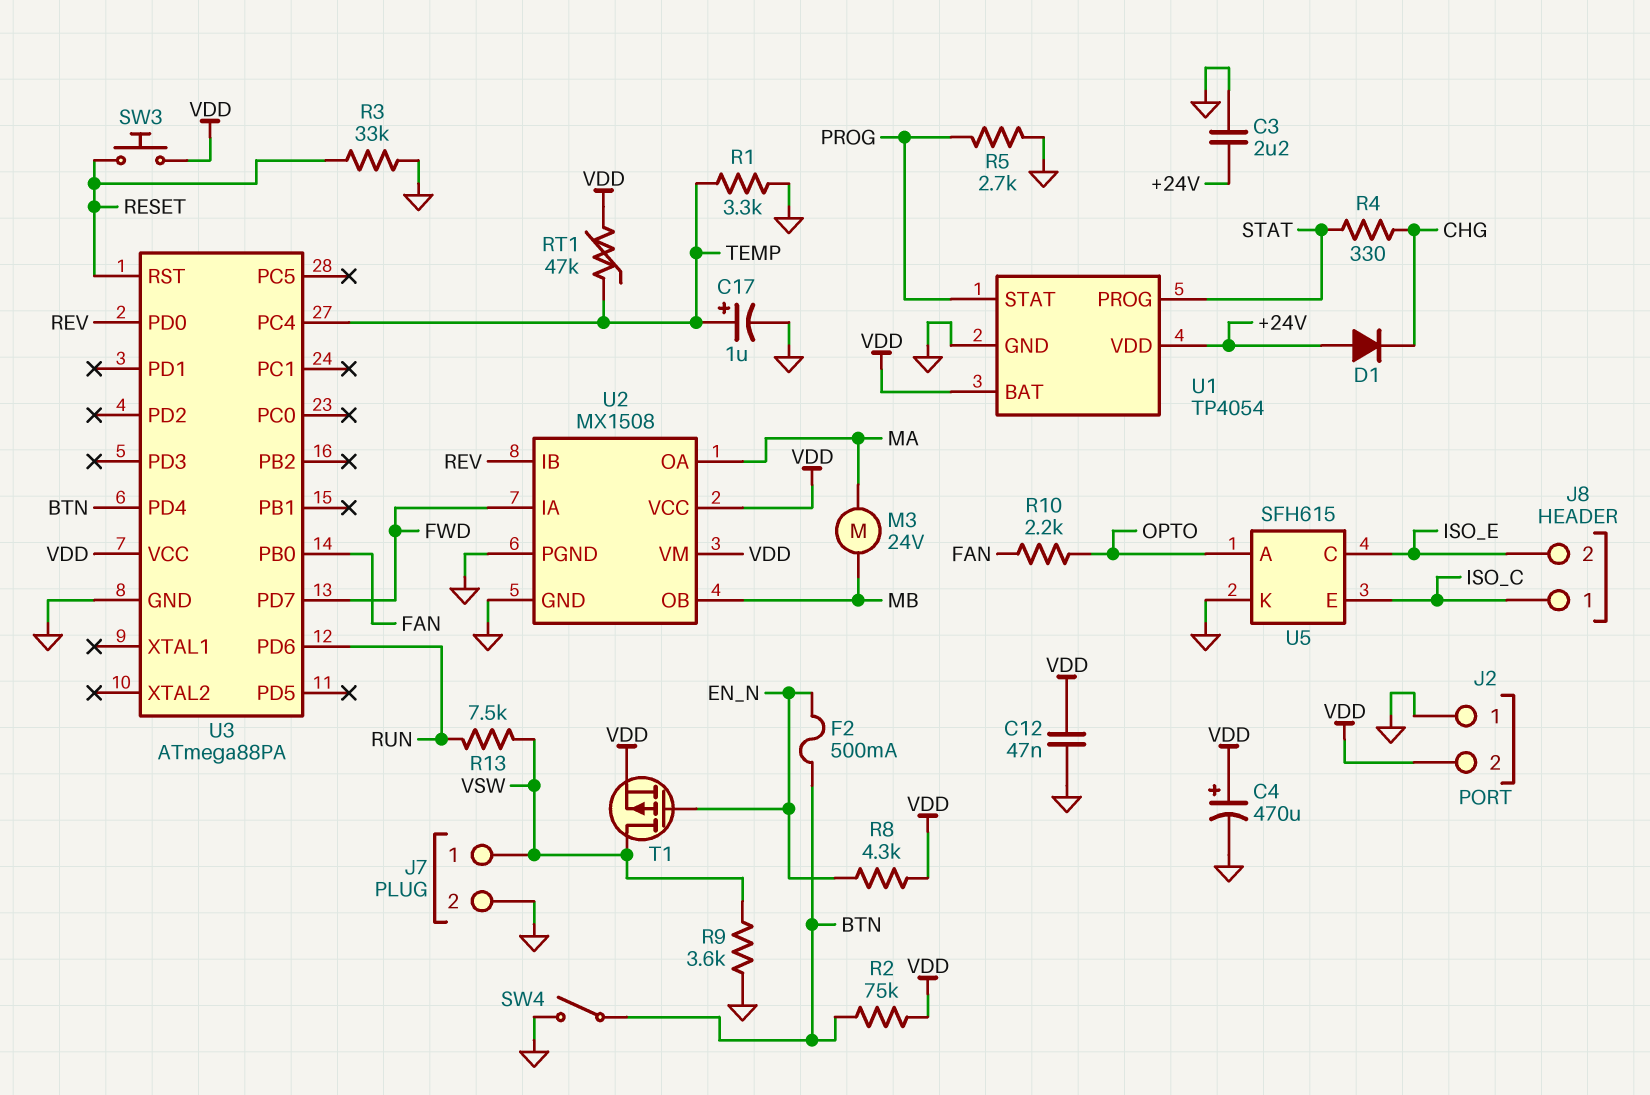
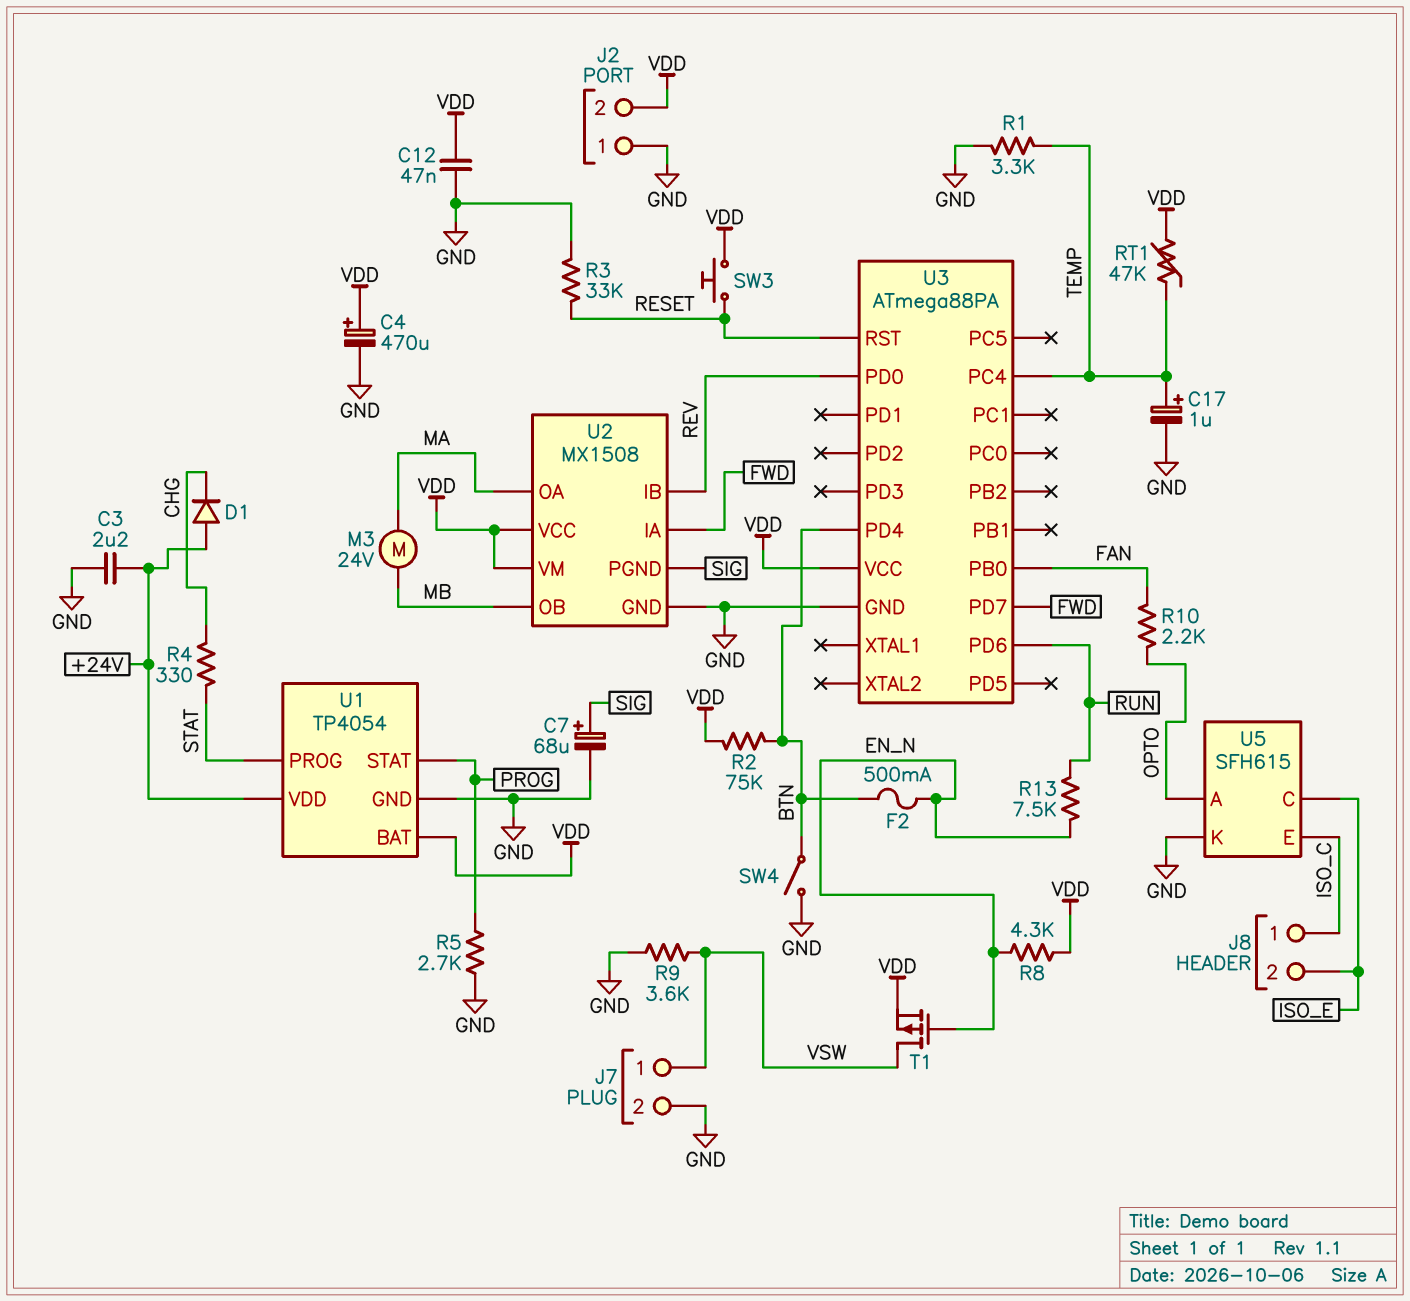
C7: none -> 68uF (plus SIG, minus GND)
R13: 7.5k (RUN, VSW) -> 7.5k (EN_N, RUN)
U2 pin PGND: GND -> SIG

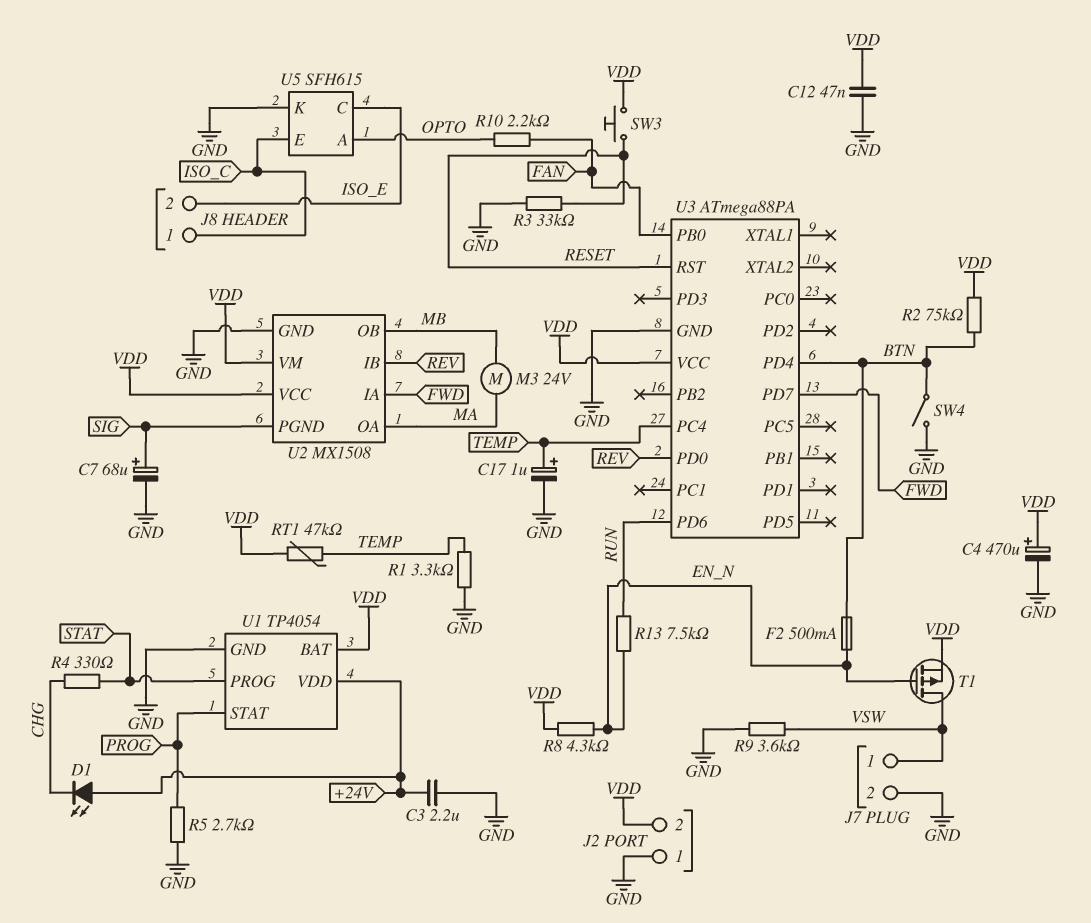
D1: diode (A +24V, K CHG) -> LED (A +24V, K CHG)

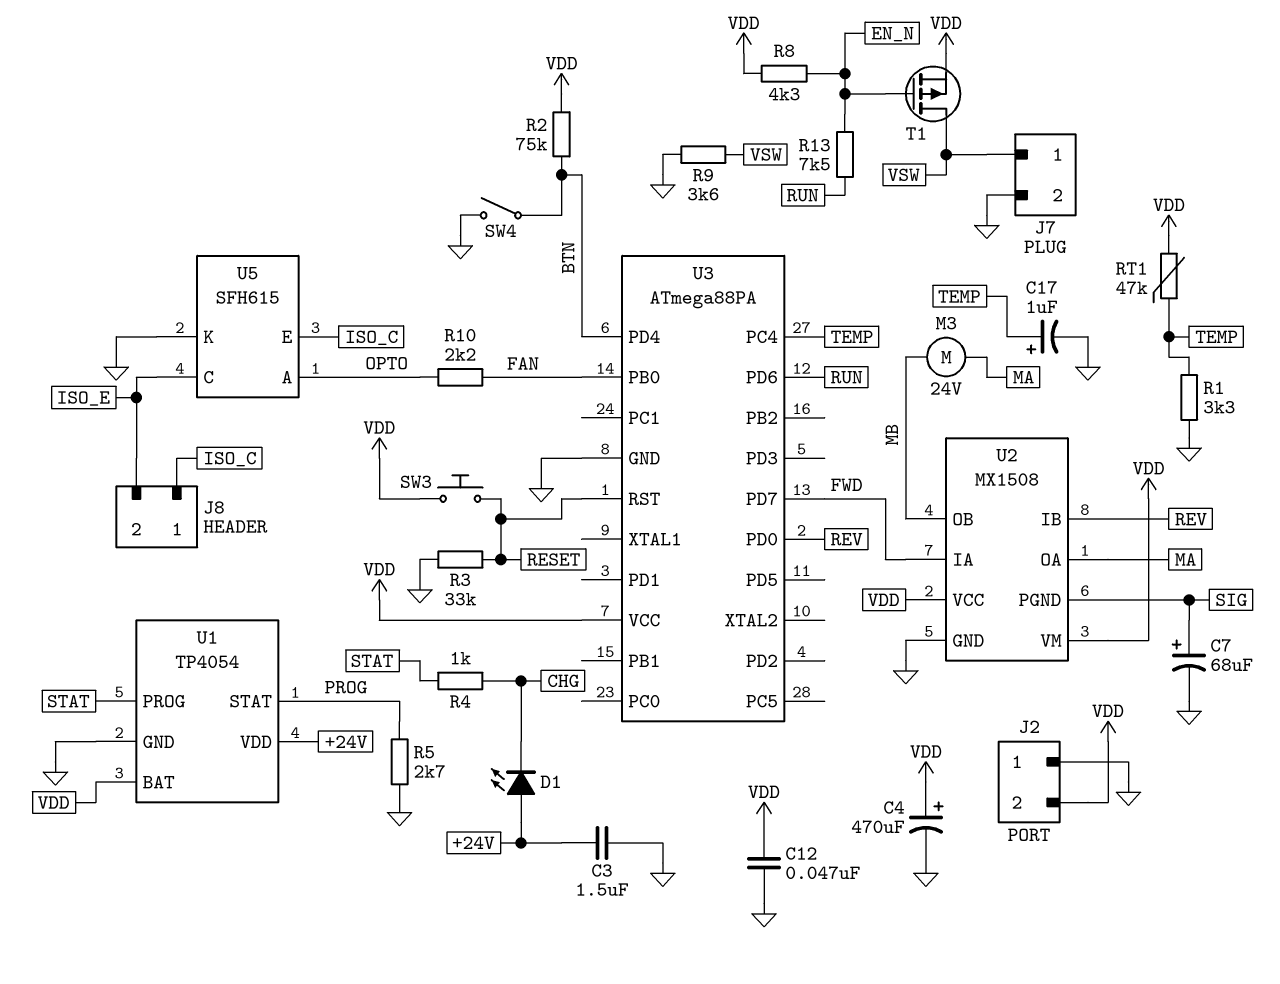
C3: 2.2uF (+24V, GND) -> 1.5uF (+24V, GND)
F2: 500mA (BTN, EN_N) -> none
R4: 330 (CHG, STAT) -> 1k (CHG, STAT)

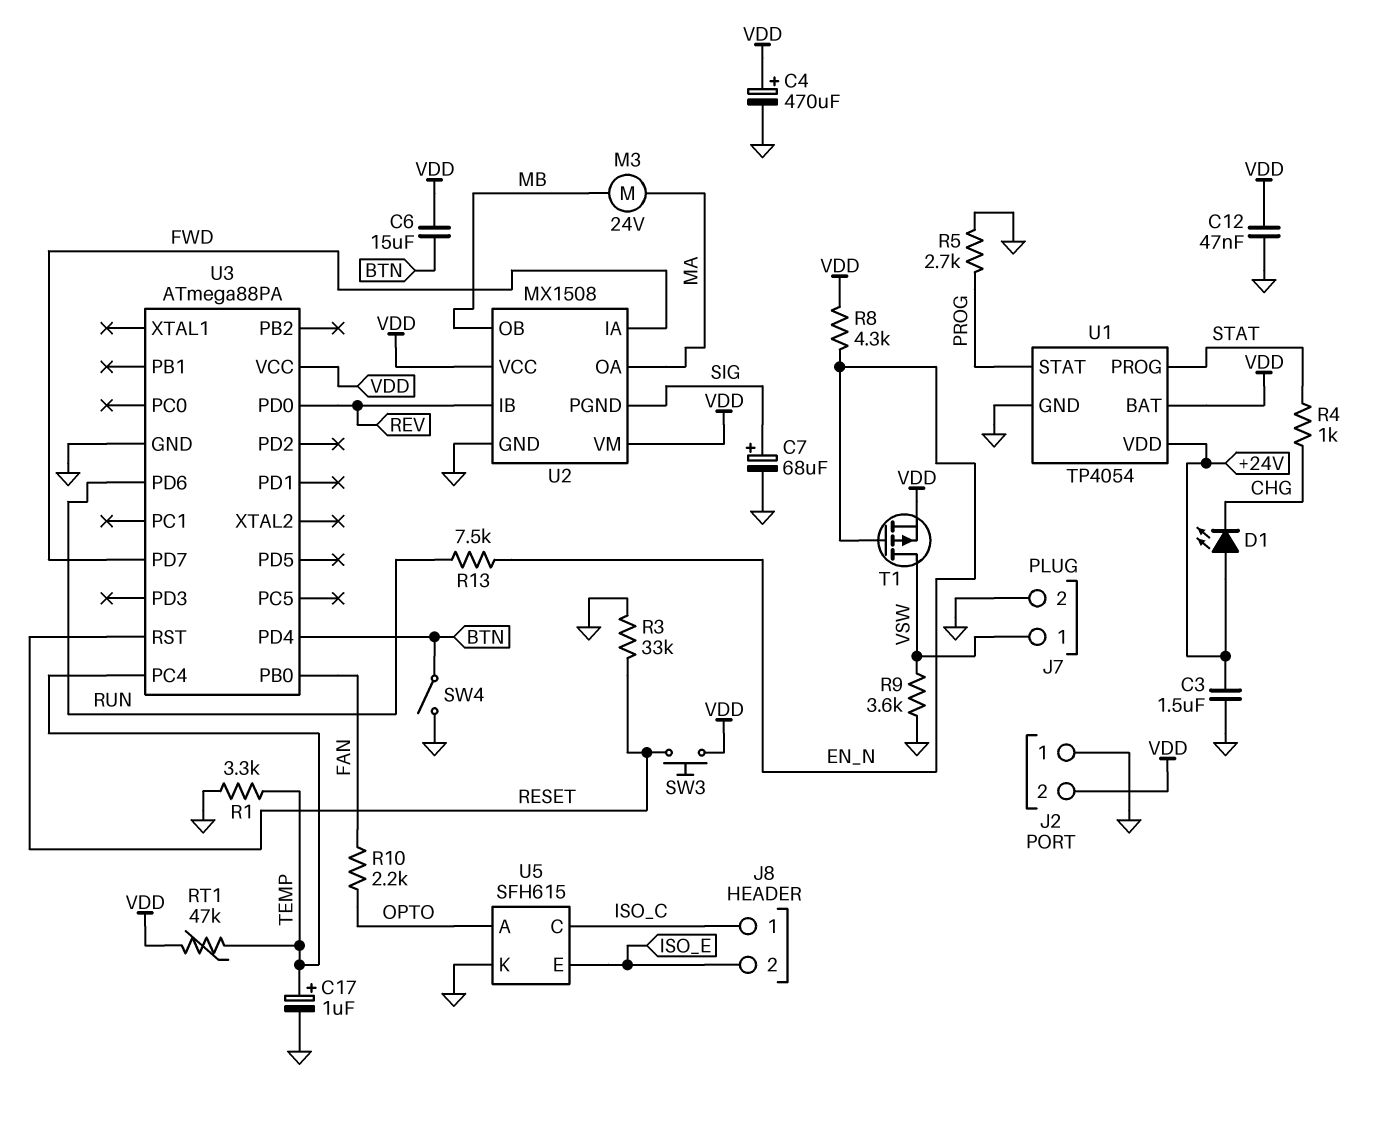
C6: none -> 15uF (BTN, VDD)
R2: 75k (BTN, VDD) -> none
U5 pin C: ISO_E -> ISO_C
U5 pin E: ISO_C -> ISO_E

